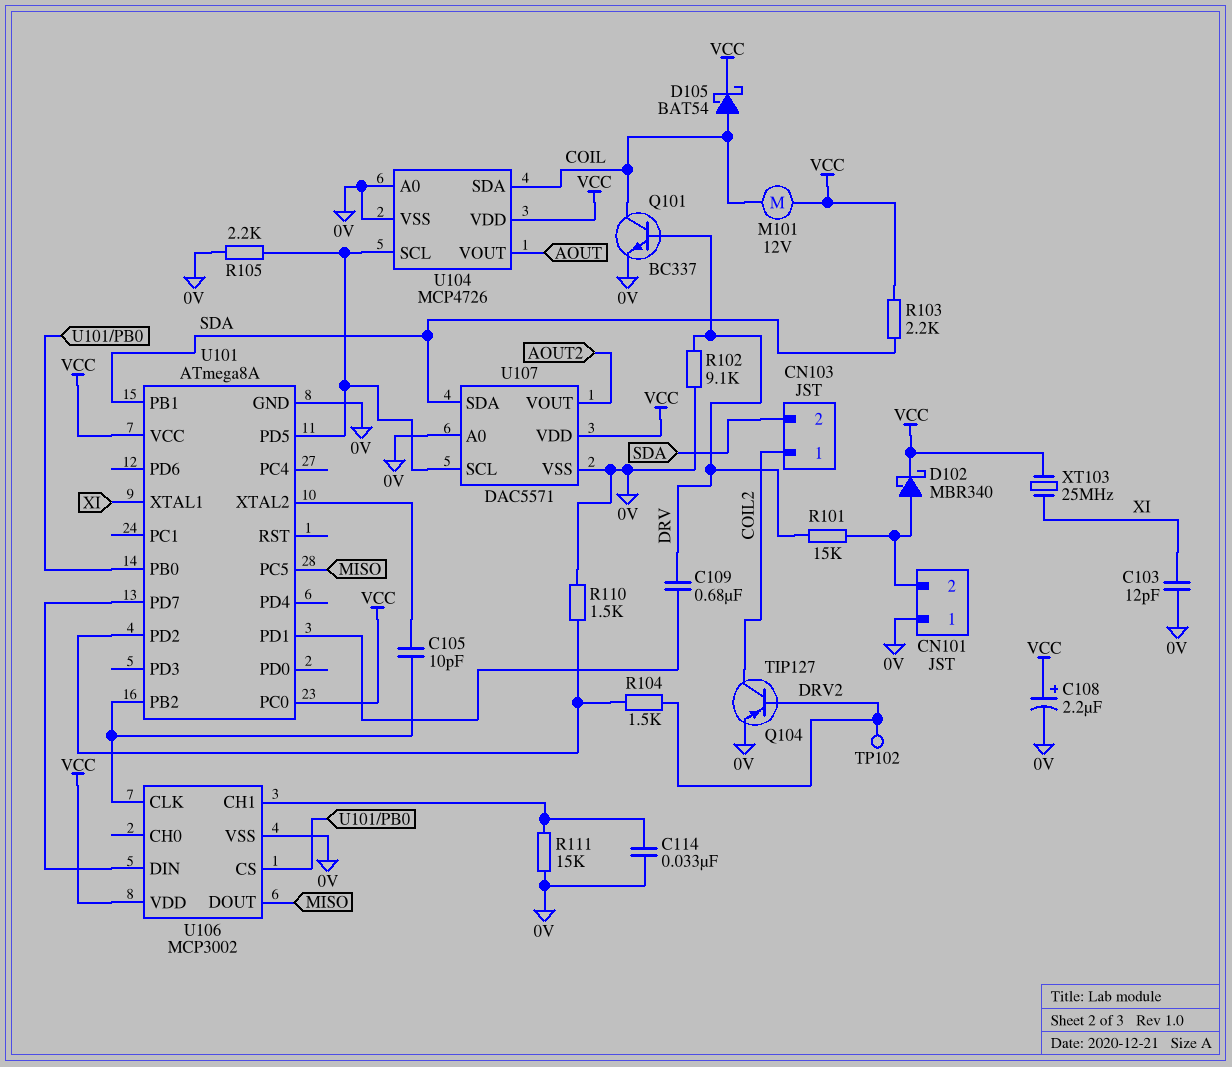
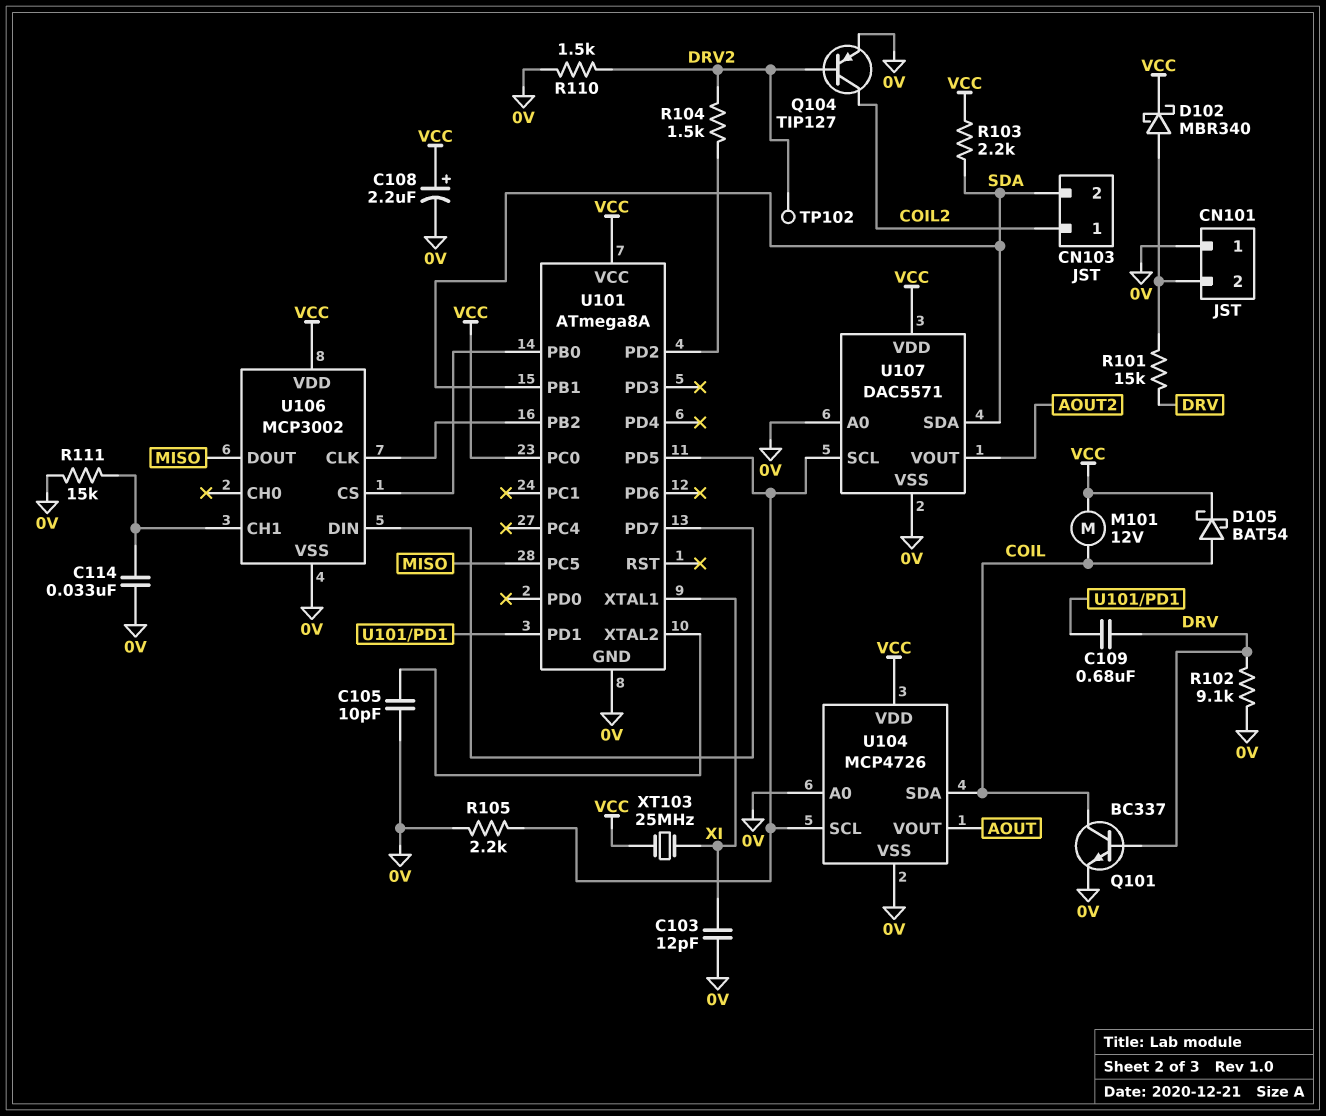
C105: 10pF (U101/PB2, U101/XTAL2) -> 10pF (0V, U101/XTAL2)
R110: 1.5k (0V, U101/PD2) -> 1.5k (0V, DRV2)

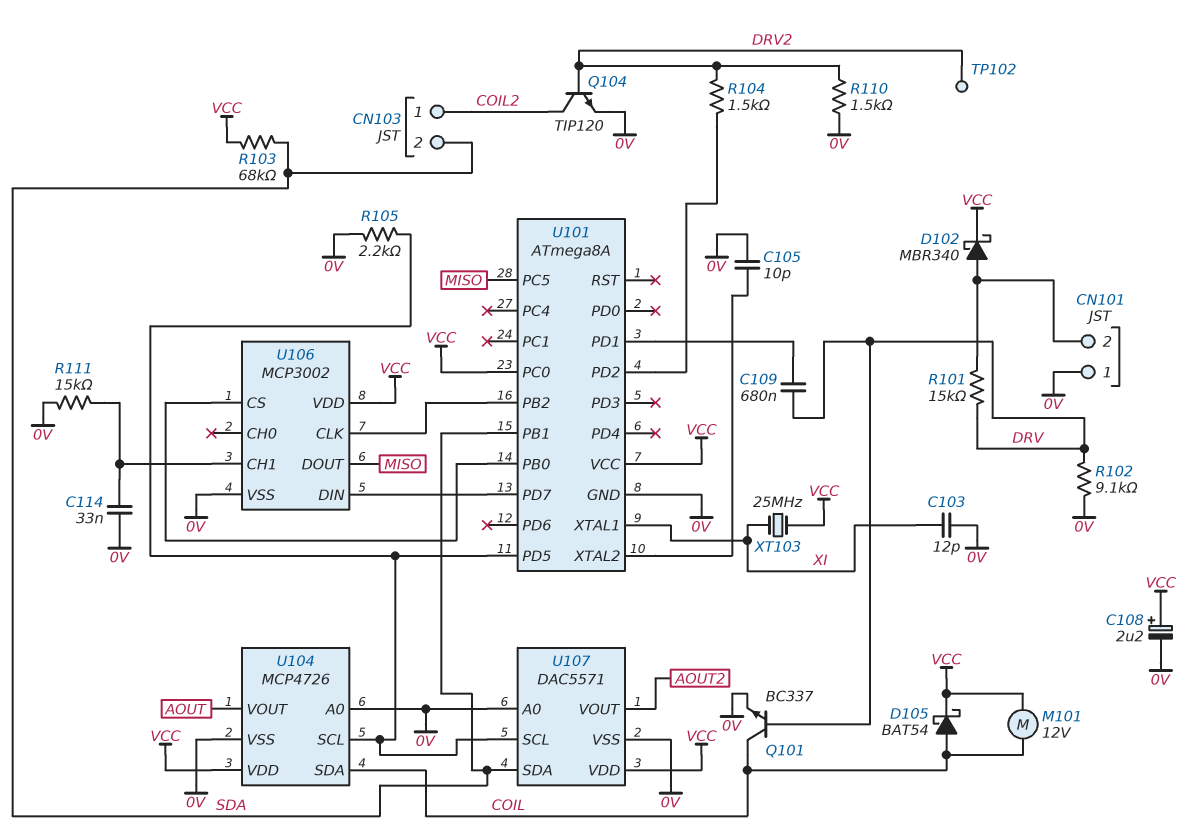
Q104: PNP TIP127 (B DRV2, C COIL2, E 0V) -> NPN TIP120 (B DRV2, C COIL2, E 0V)
R103: 2.2k (SDA, VCC) -> 68k (SDA, VCC)

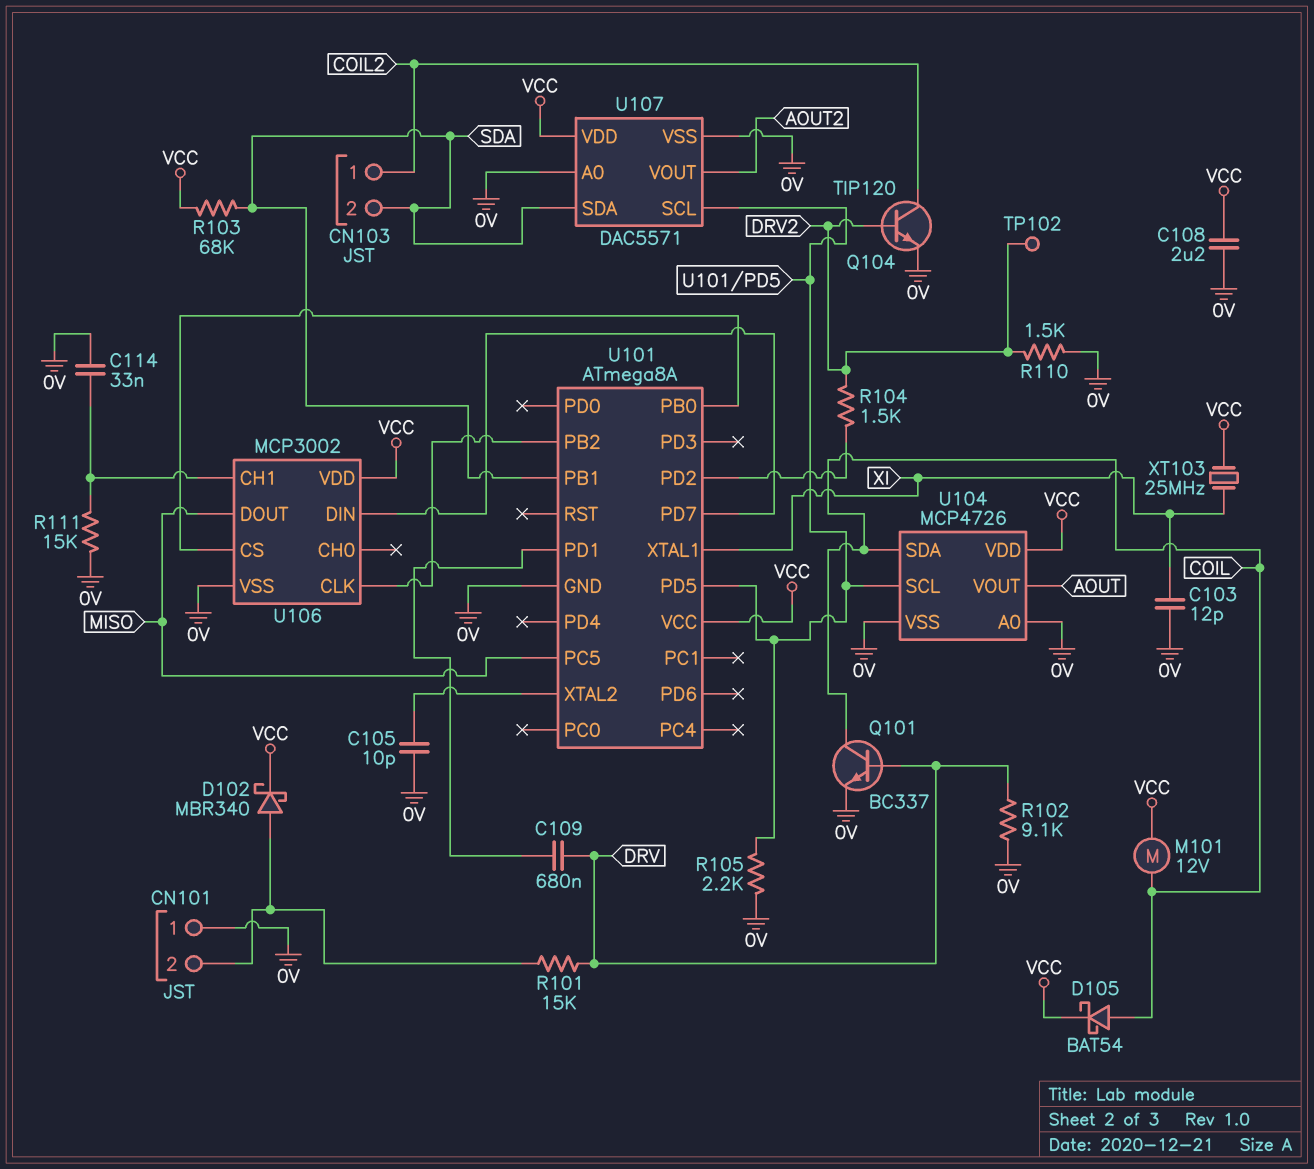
C108: 2.2uF (plus VCC, minus 0V) -> 2.2uF (0V, VCC)
U101 pin PC0: VCC -> none

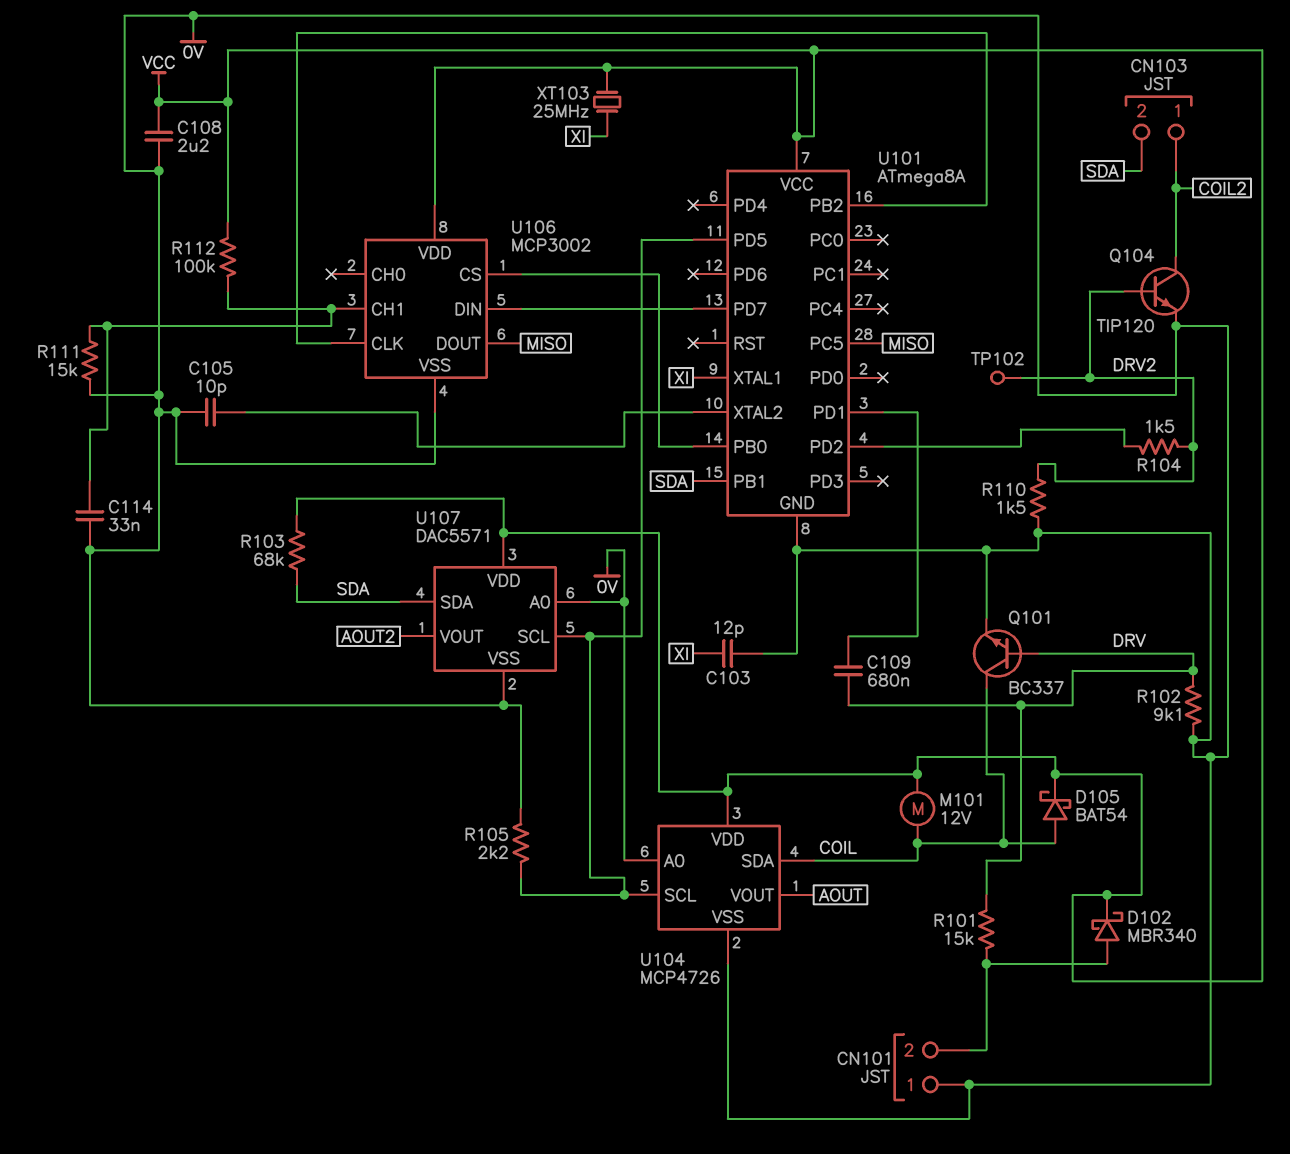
R112: none -> 100k (U106/CH1, VCC)

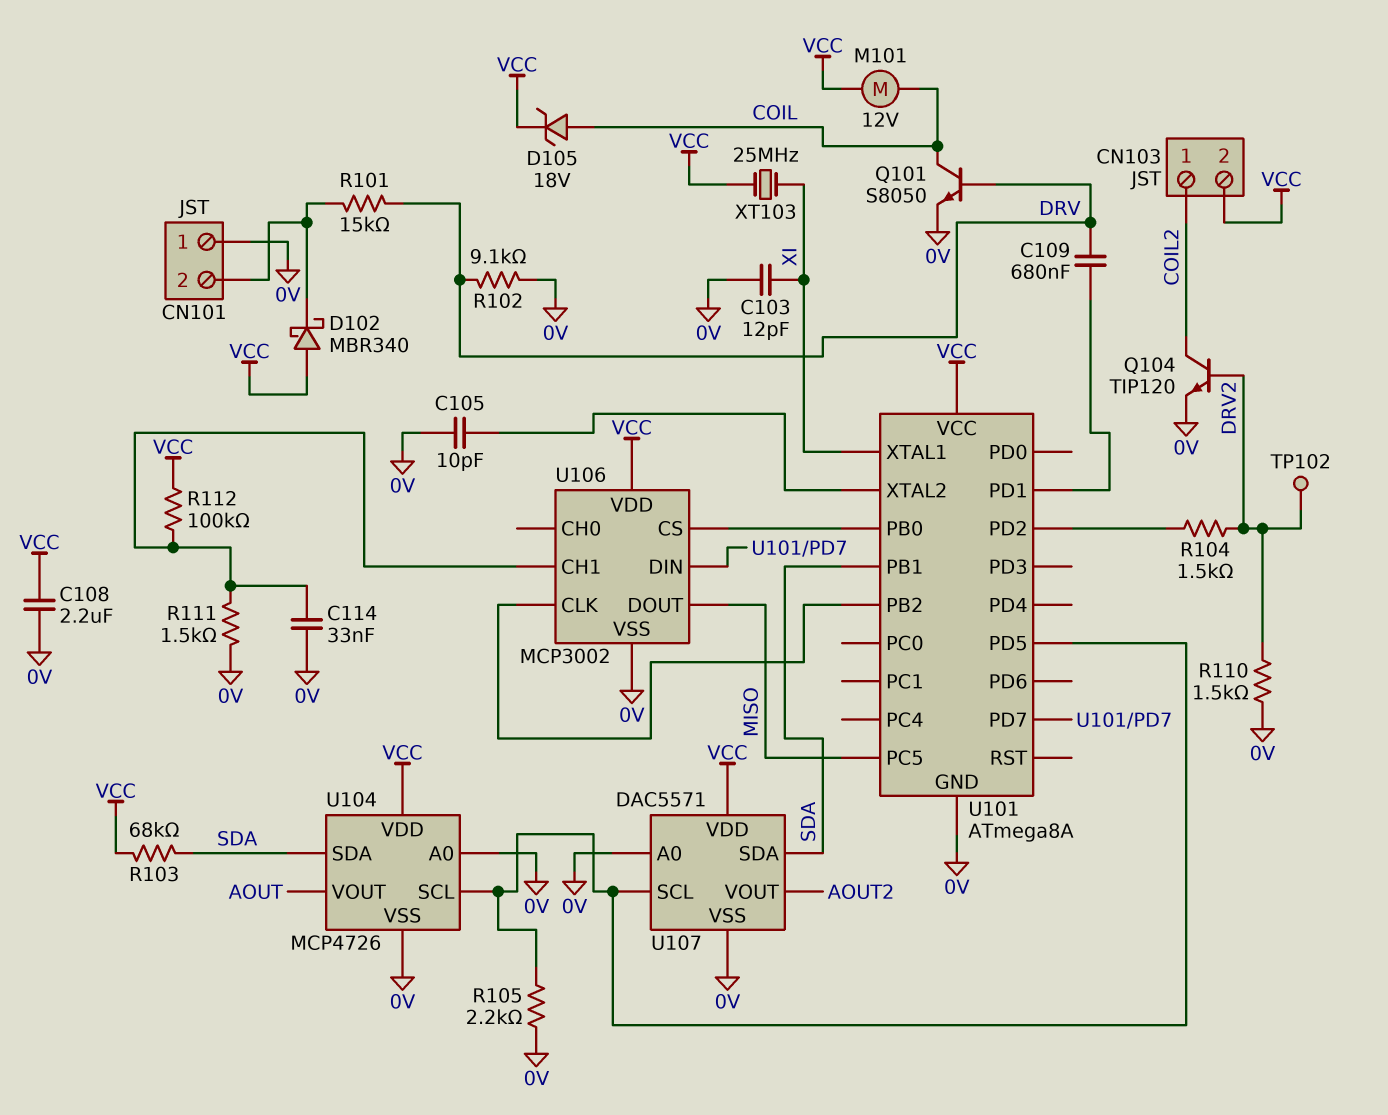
CN103 pin 2: SDA -> VCC
D102: schottky MBR340 (A CN101/2, K VCC) -> schottky MBR340 (A VCC, K CN101/2)
D105: schottky BAT54 (A COIL, K VCC) -> zener 18V (A COIL, K VCC)
Q101: NPN BC337 (B DRV, C COIL, E 0V) -> NPN S8050 (B DRV, C COIL, E 0V)
R111: 15k (0V, U106/CH1) -> 1.5k (0V, U106/CH1)
U104 pin SDA: COIL -> SDA

